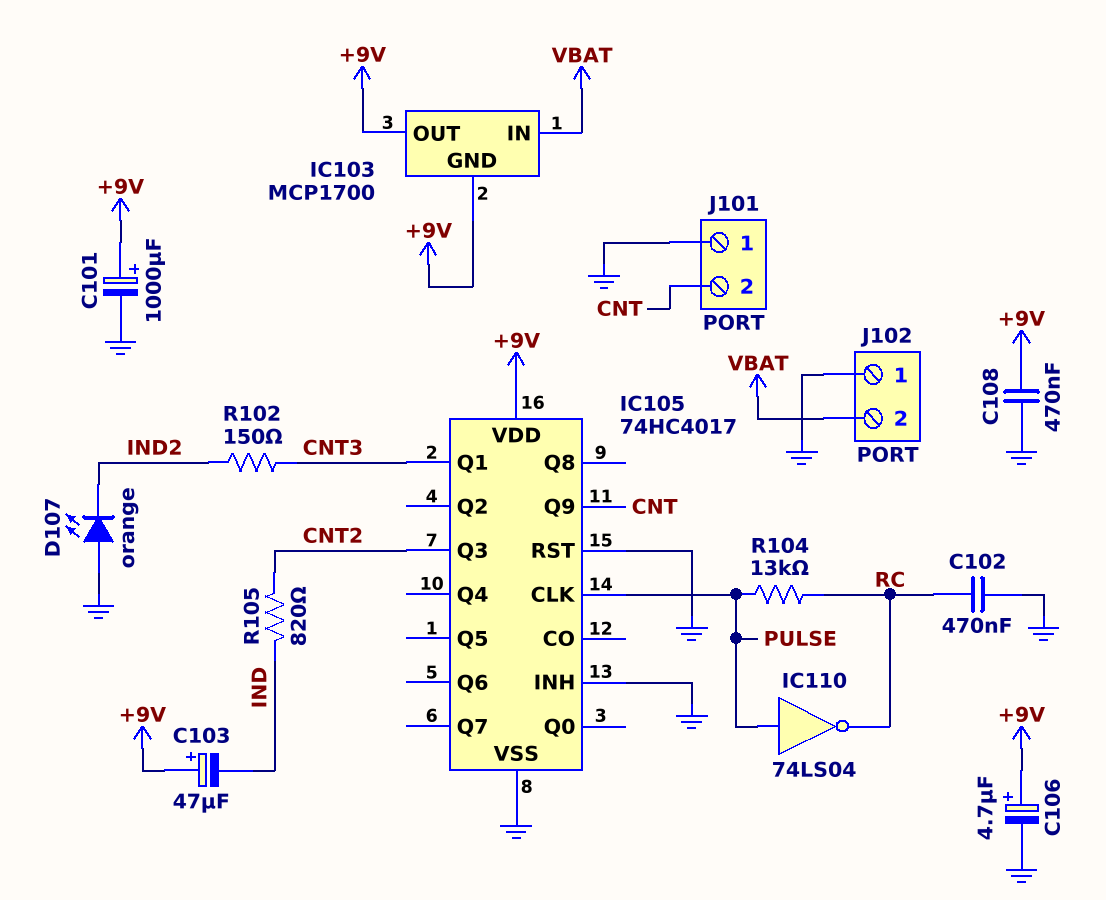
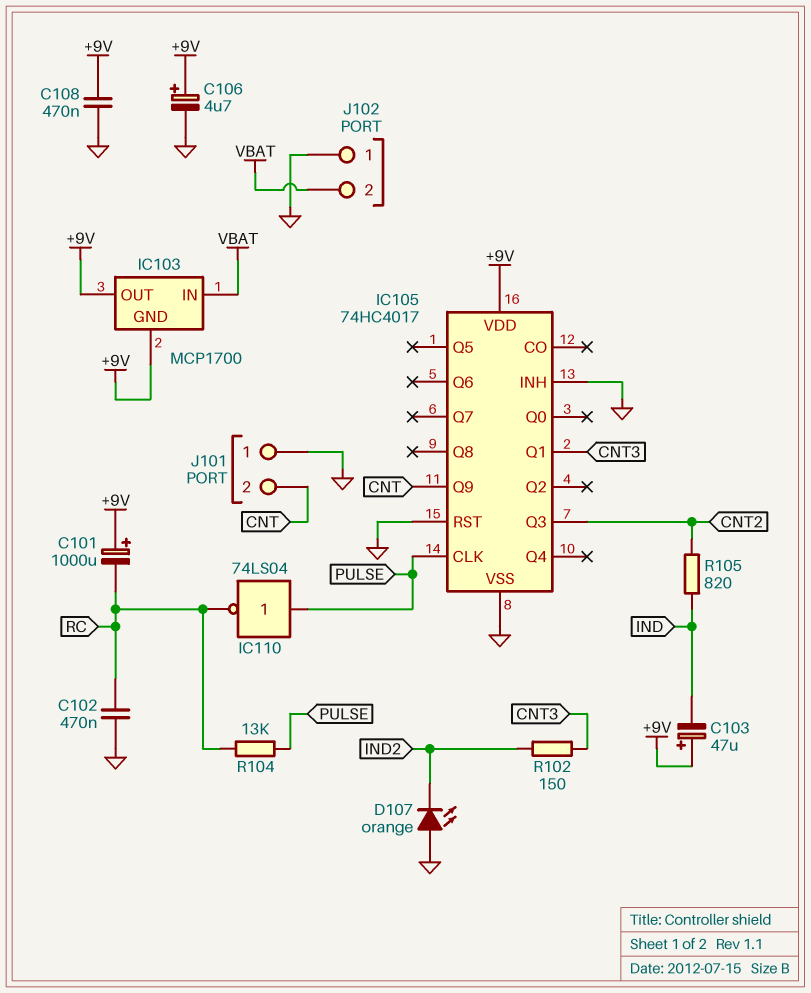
C101: 1000uF (plus +9V, minus GND) -> 1000uF (plus +9V, minus RC)

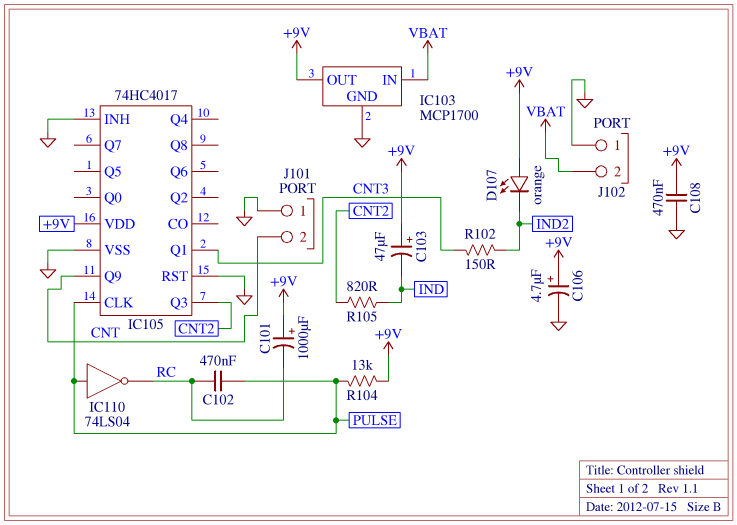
C102: 470nF (GND, RC) -> 470nF (PULSE, RC)
D107: LED orange (A GND, K IND2) -> LED orange (A +9V, K IND2)
IC103 pin GND: +9V -> GND
R104: 13k (PULSE, RC) -> 13k (+9V, PULSE)

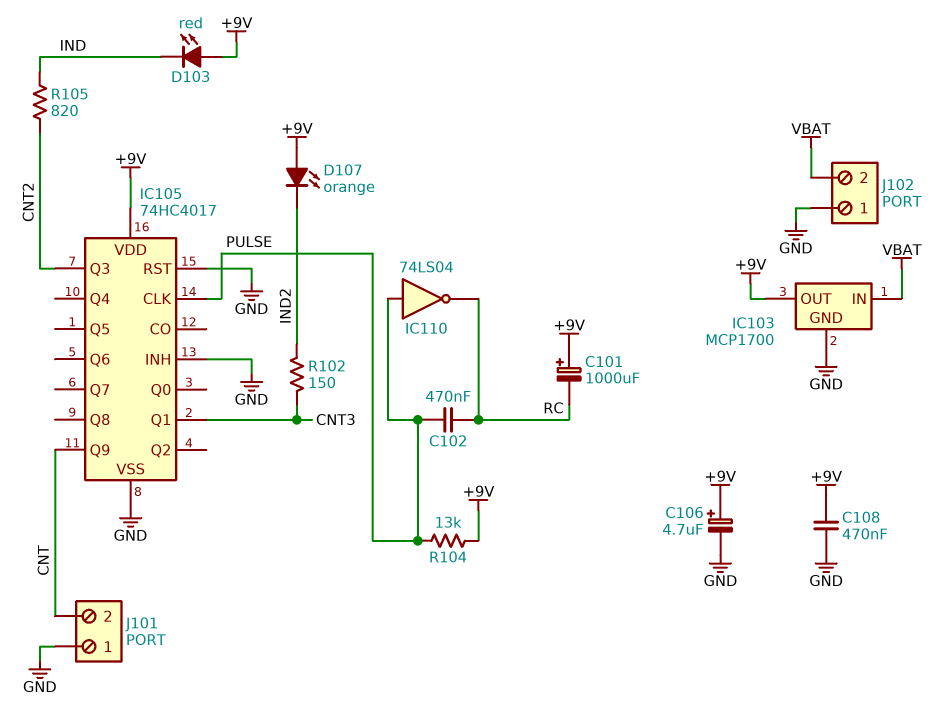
C103: 47uF (plus +9V, minus IND) -> none
D103: none -> LED red (A +9V, K IND)

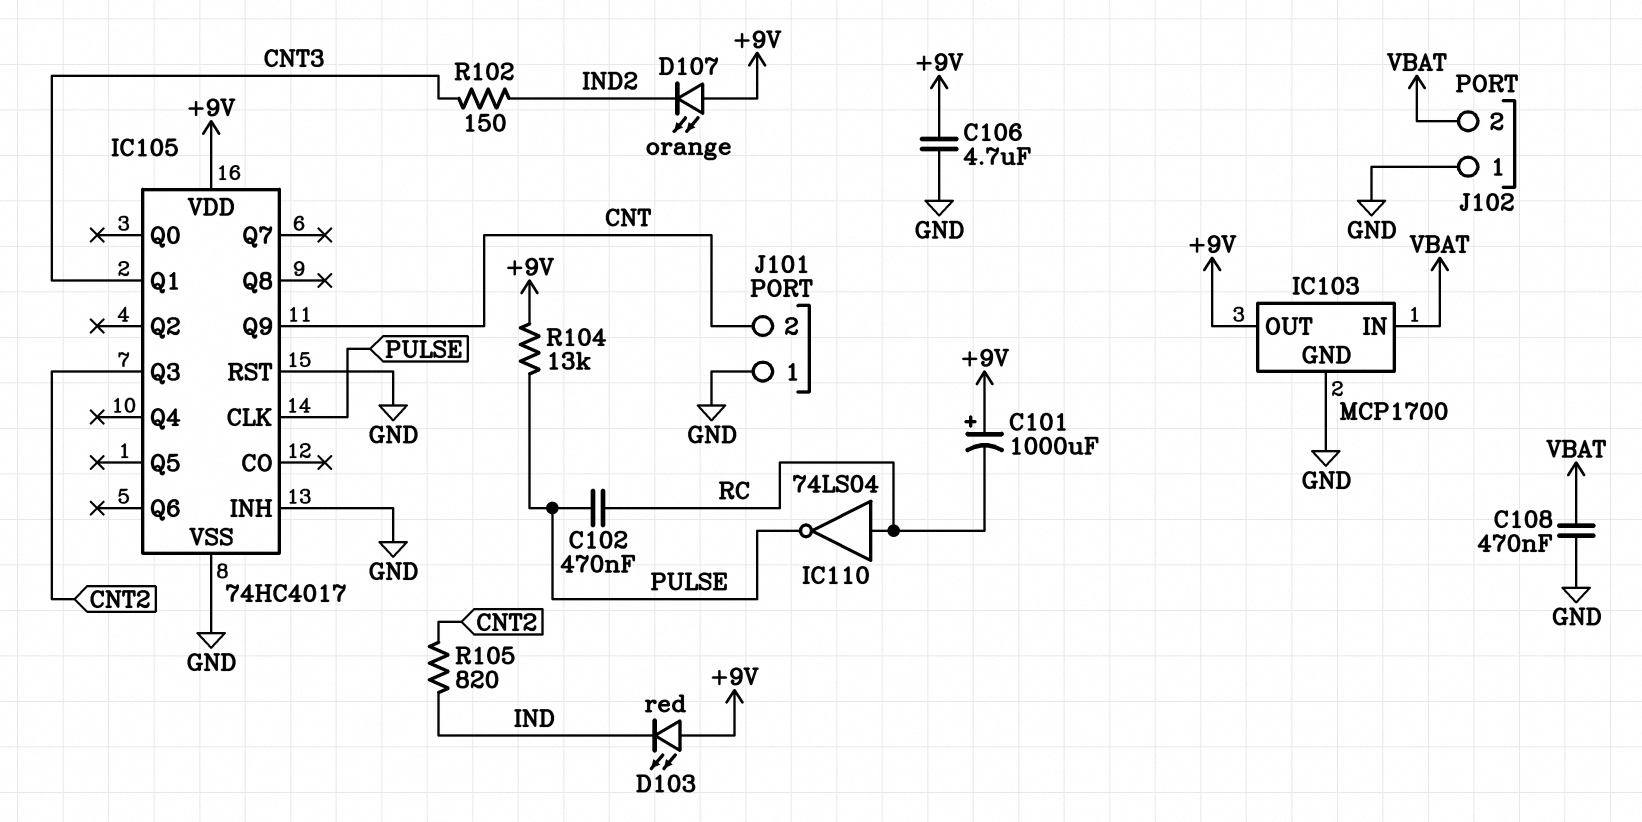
C106: 4.7uF (plus +9V, minus GND) -> 4.7uF (+9V, GND)
C108: 470nF (+9V, GND) -> 470nF (GND, VBAT)
IC110: NOT 74LS04 (in PULSE, out RC) -> NOT 74LS04 (in RC, out PULSE)

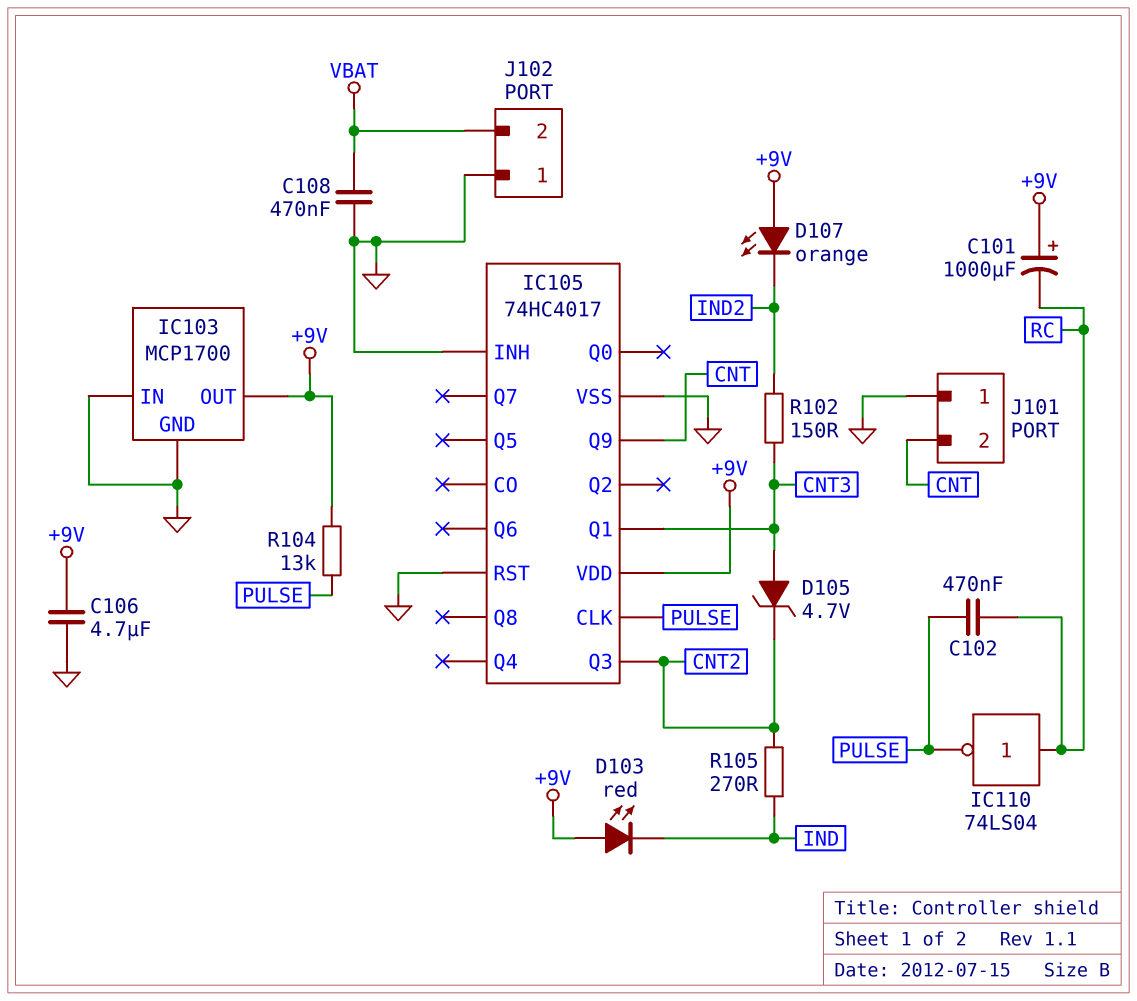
D105: none -> zener 4.7V (A CNT3, K CNT2)
IC103 pin IN: VBAT -> GND
R105: 820 (CNT2, IND) -> 270 (CNT2, IND)

